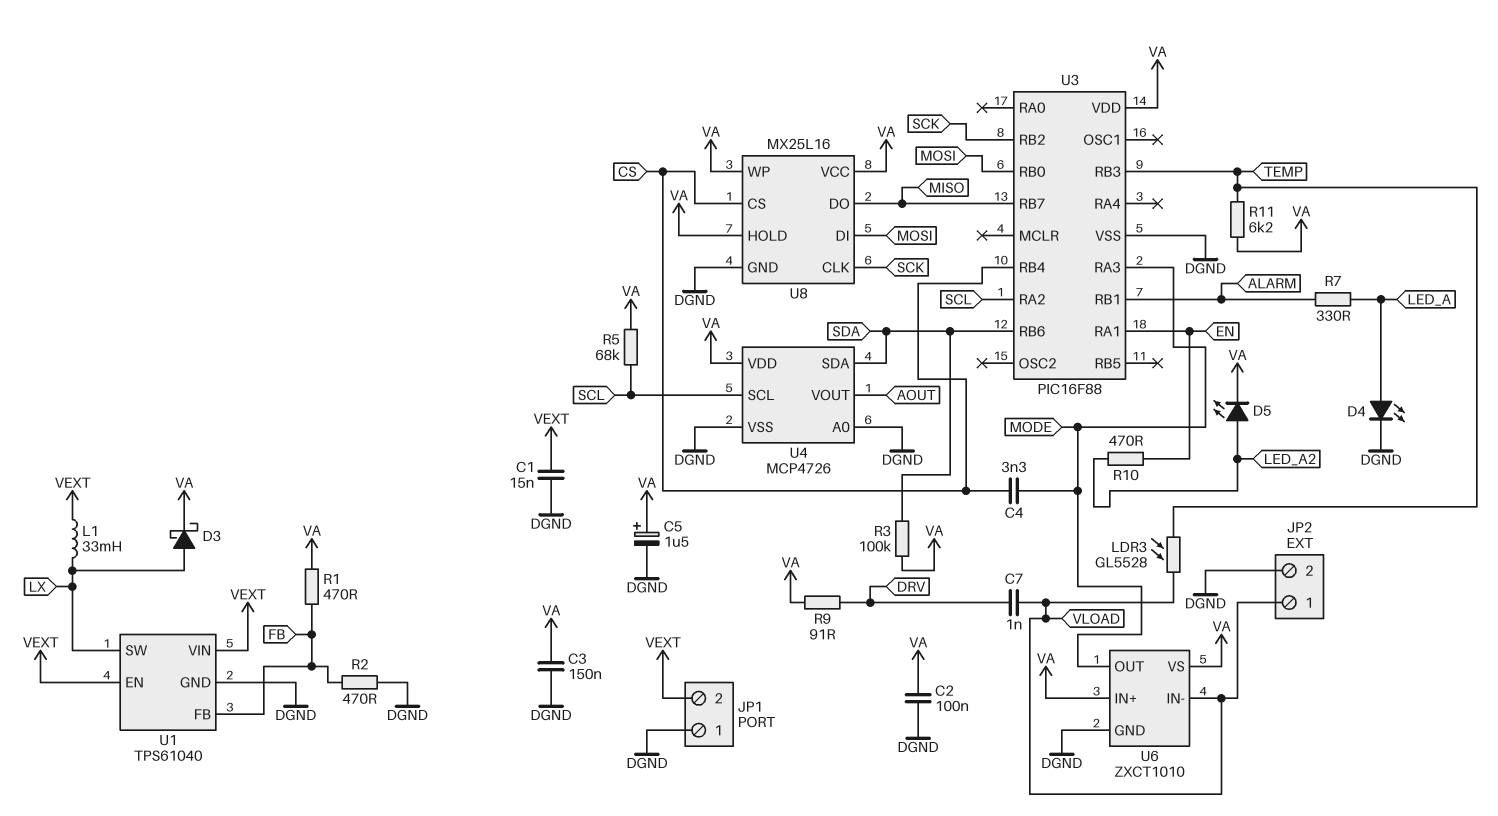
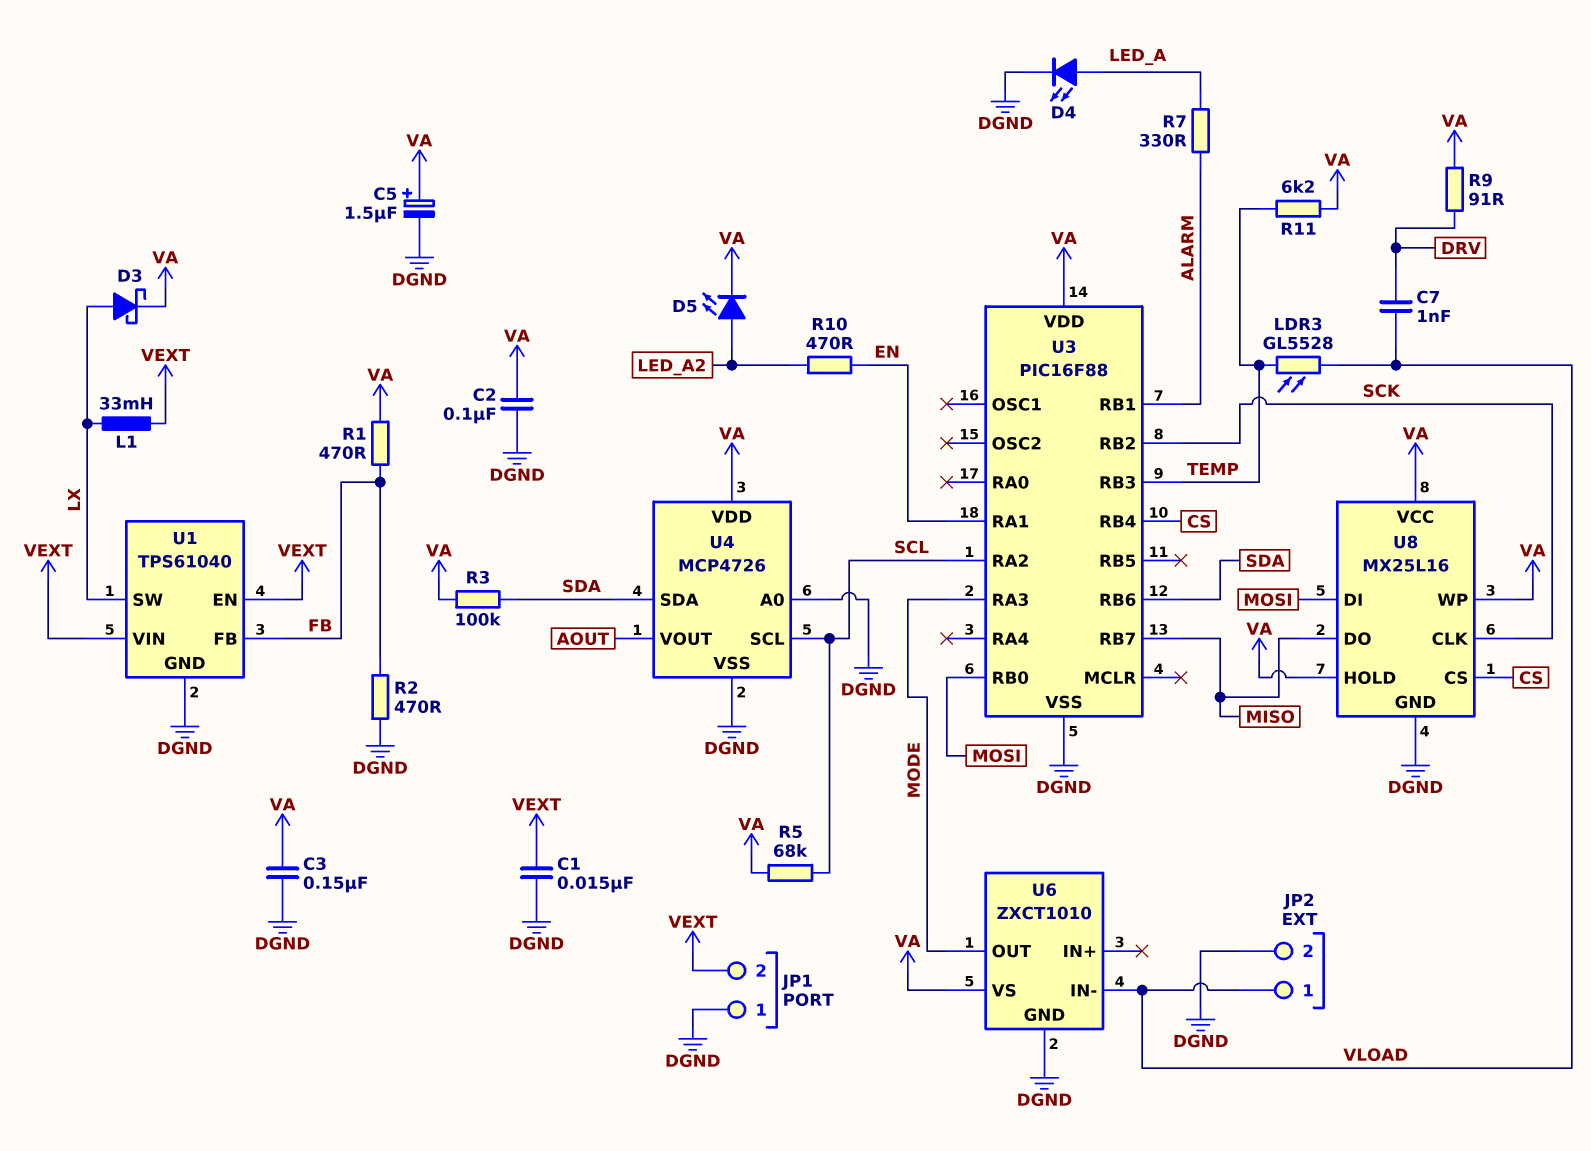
C4: 3.3nF (CS, MODE) -> none
U6 pin IN+: VA -> none

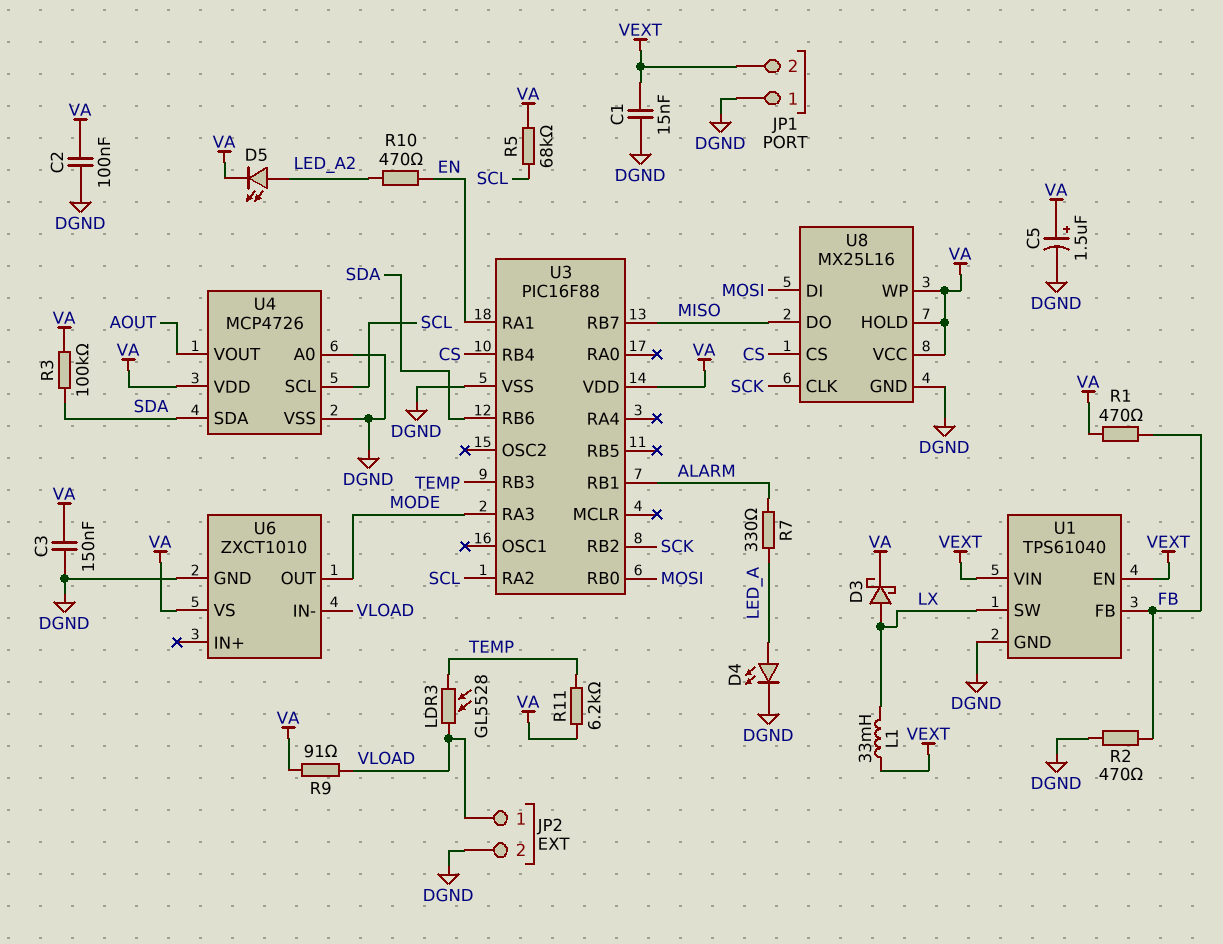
C7: 1nF (DRV, VLOAD) -> none
R9: 91 (DRV, VA) -> 91 (VA, VLOAD)

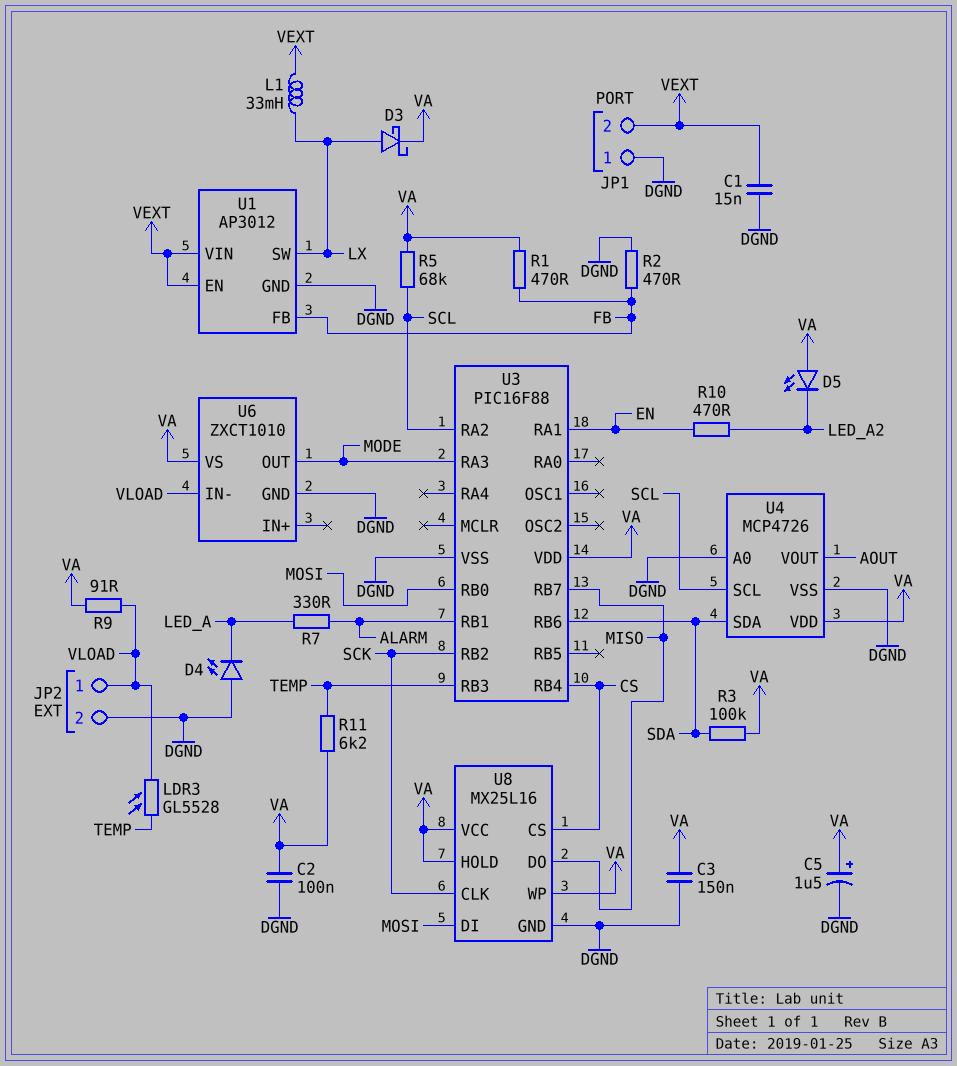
D4: LED (A LED_A, K DGND) -> LED (A DGND, K LED_A)
D5: LED (A LED_A2, K VA) -> LED (A VA, K LED_A2)
U1: TPS61040 -> AP3012

